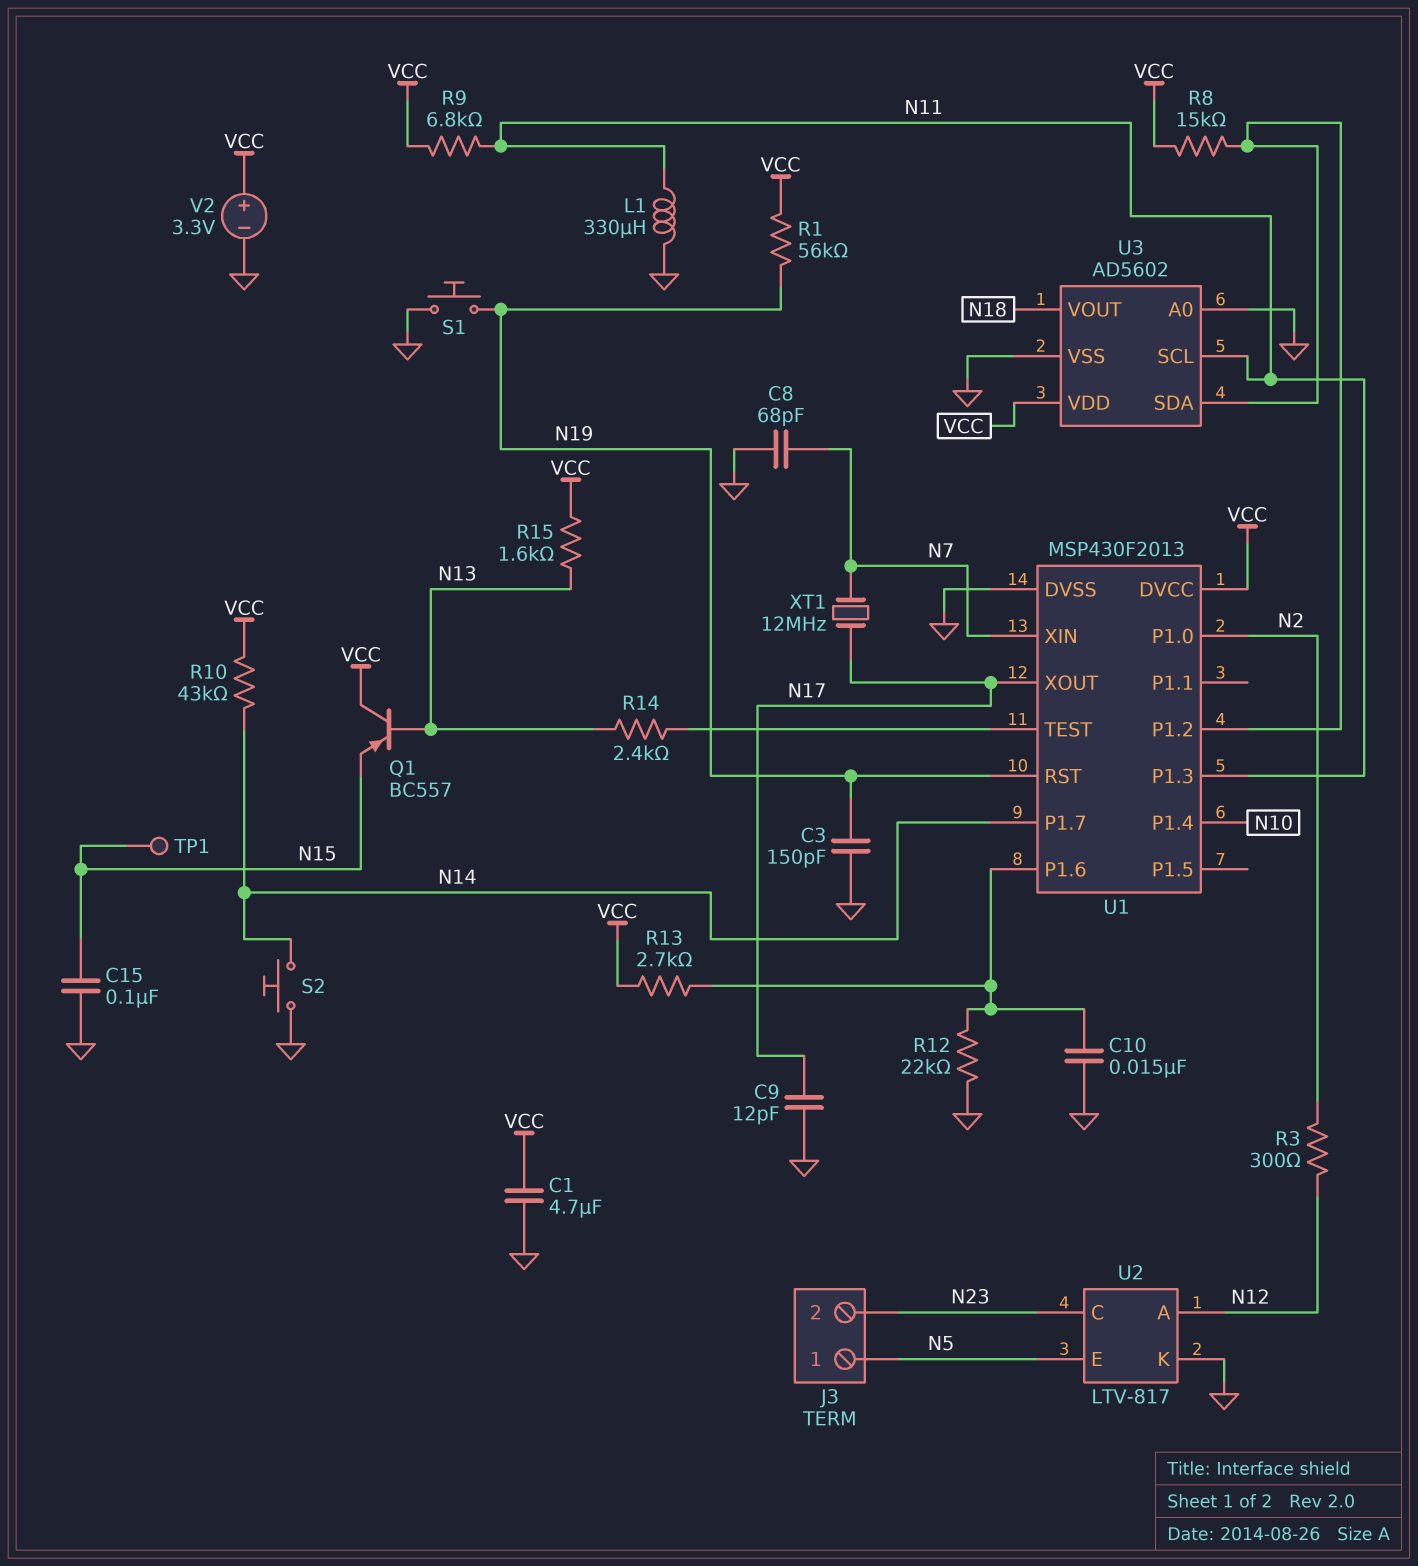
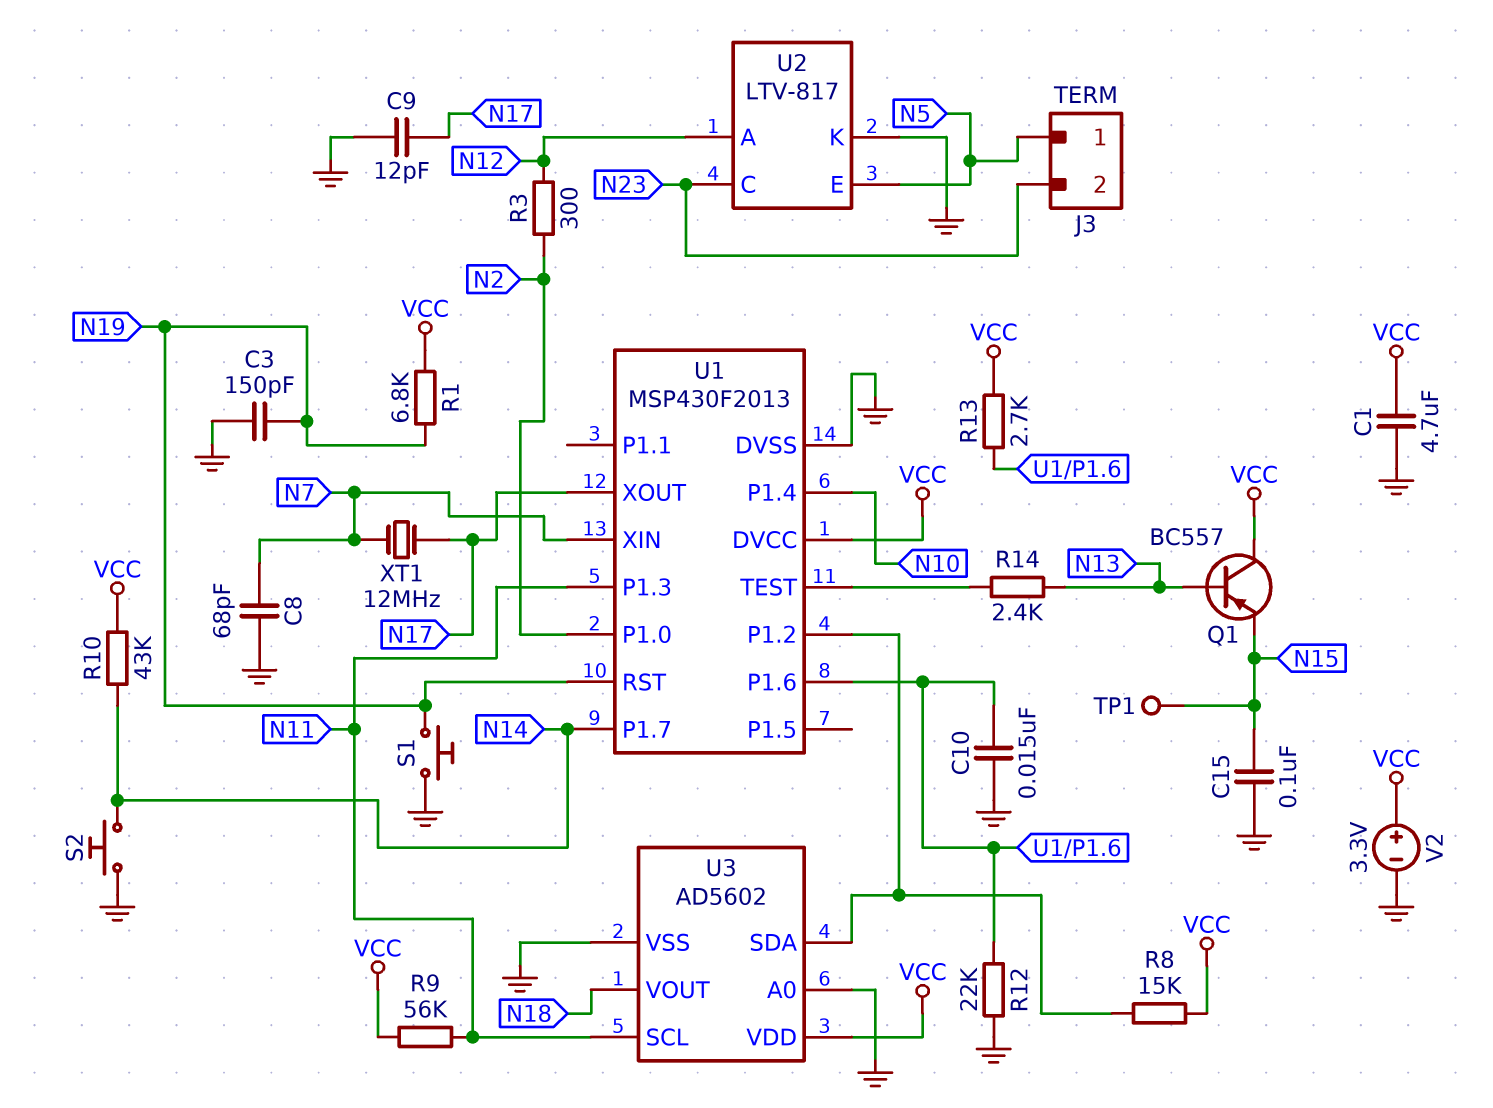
L1: 330uH (GND, N11) -> none
R1: 56k (N19, VCC) -> 6.8k (N19, VCC)
R9: 6.8k (N11, VCC) -> 56k (N11, VCC)
R15: 1.6k (N13, VCC) -> none

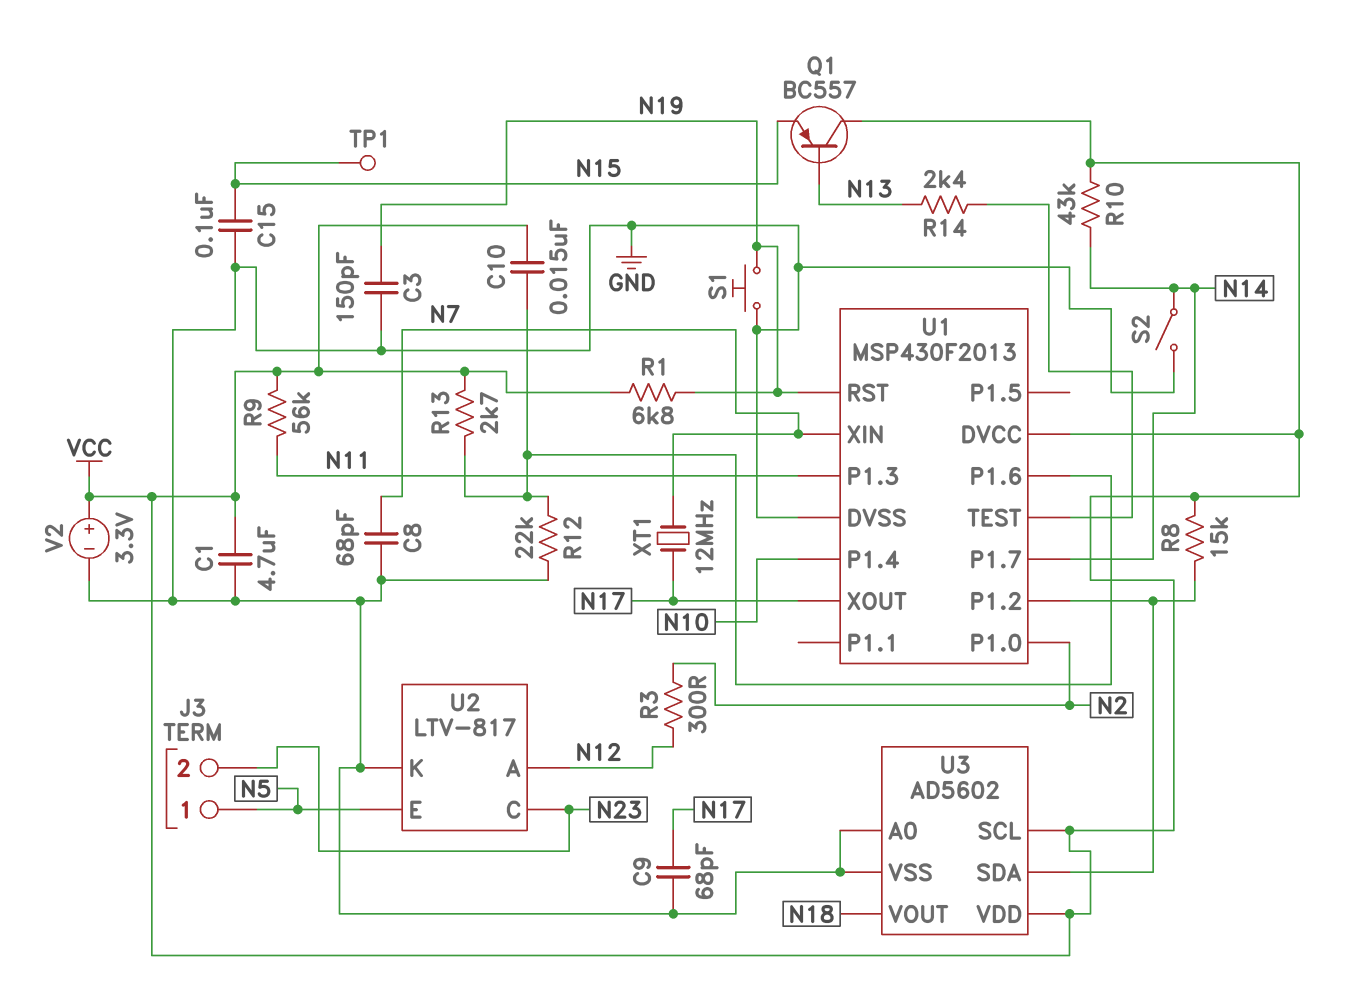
C9: 12pF (GND, N17) -> 68pF (GND, N17)
C10: 15nF (GND, U1/P1.6) -> 15nF (U1/P1.6, VCC)
S2: button (GND, N14) -> switch (GND, N14)
U3 pin SCL: N11 -> VCC

